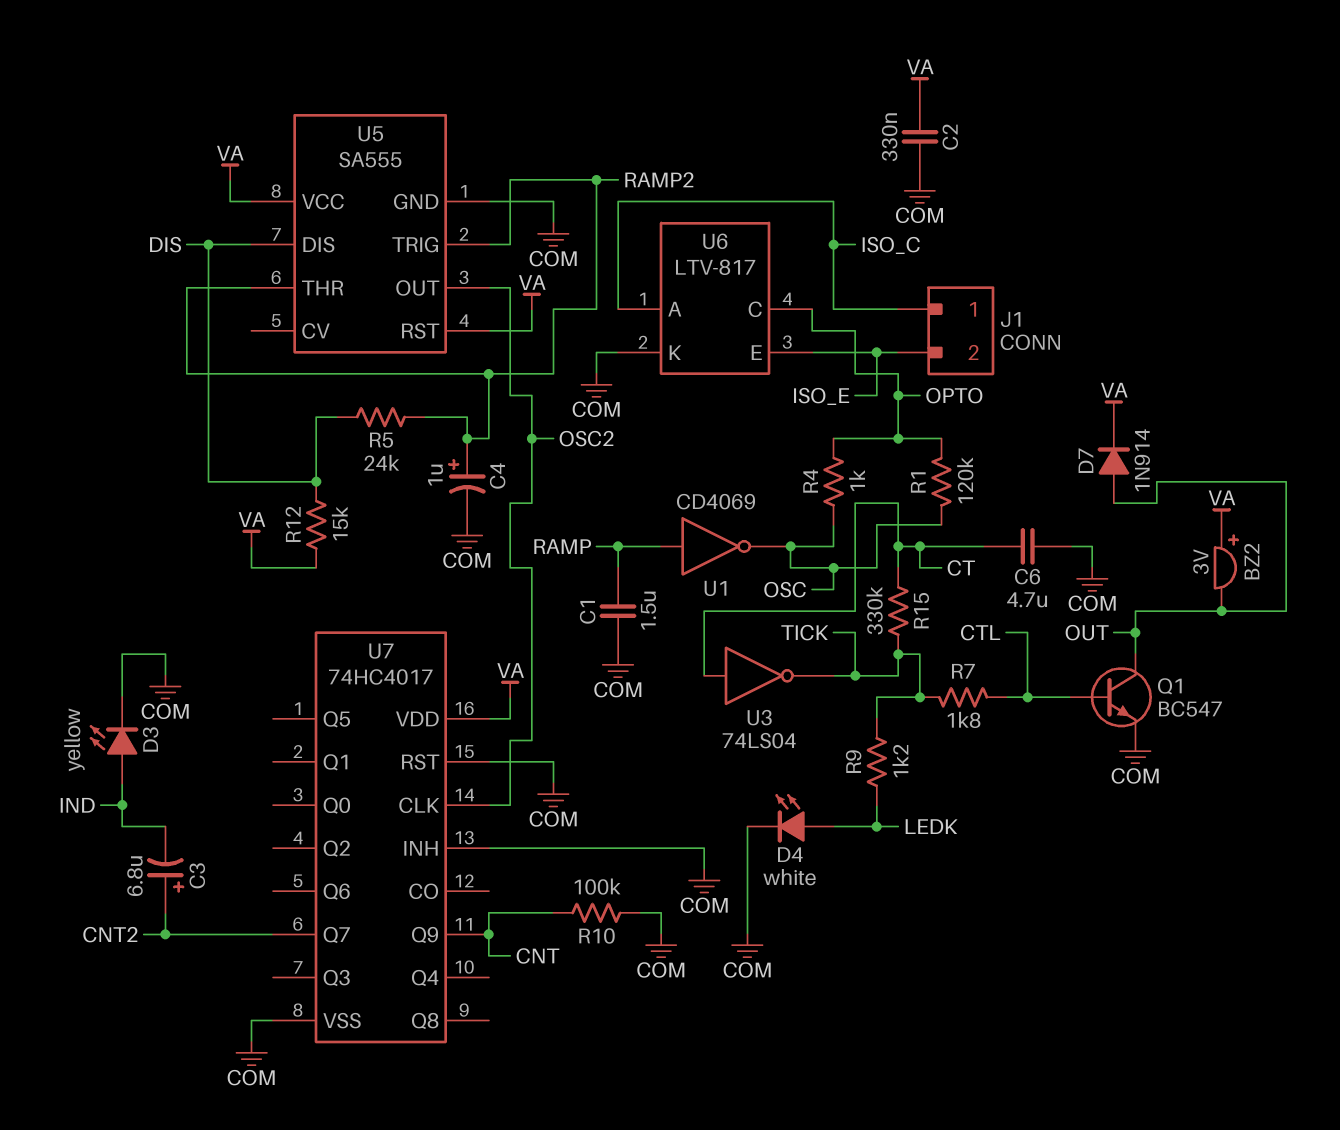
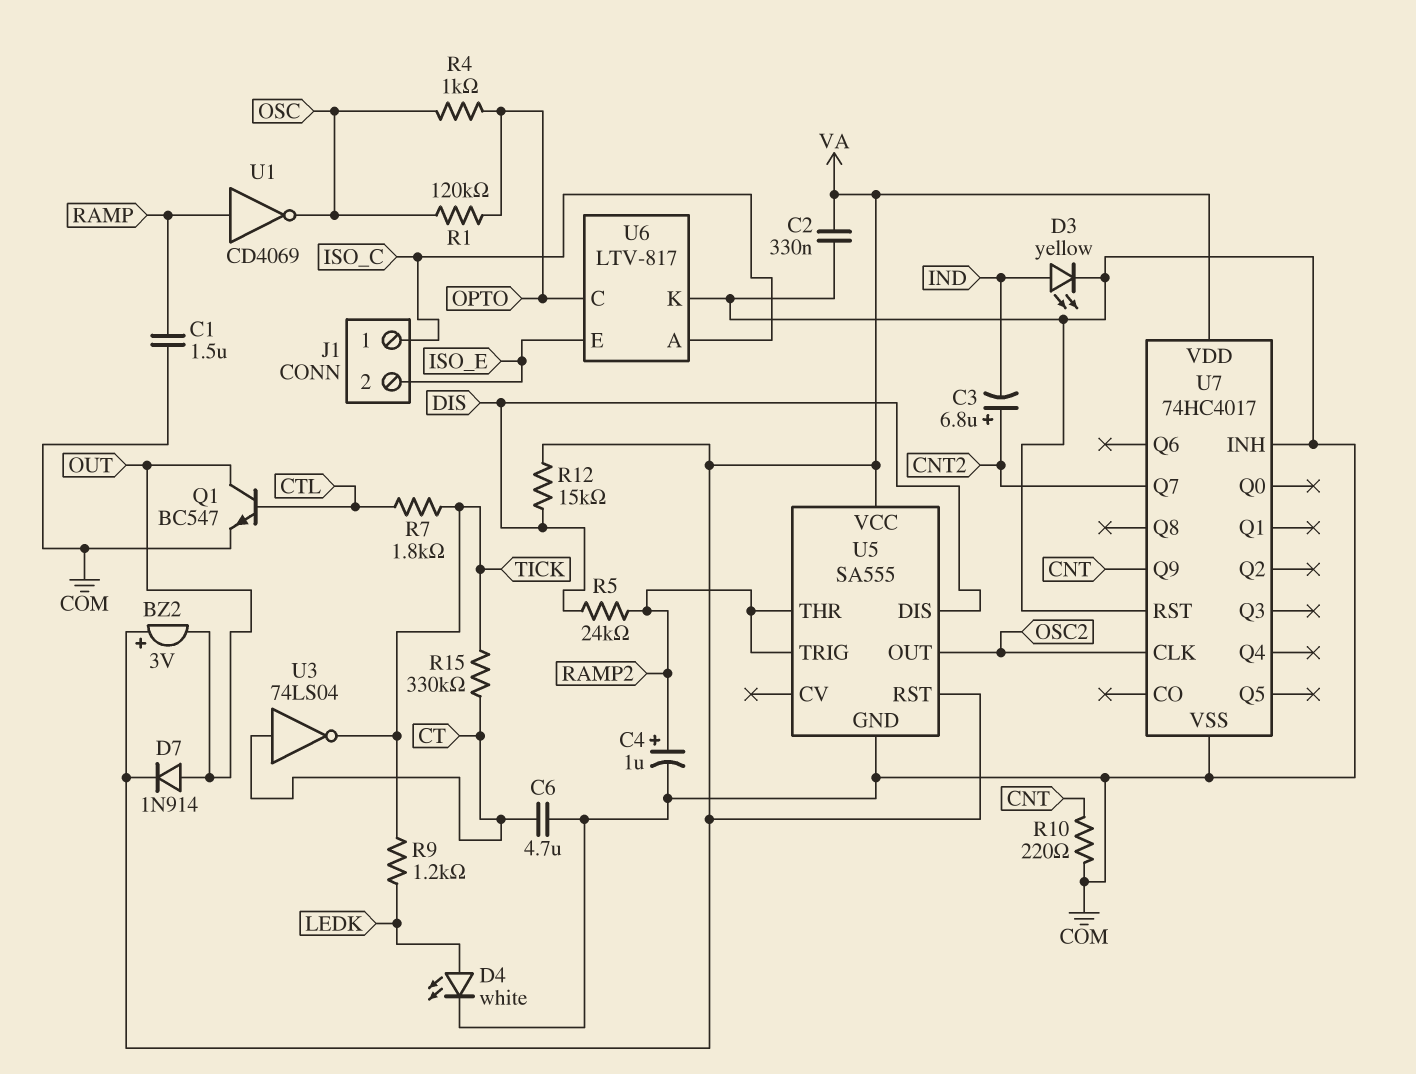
R10: 100k (CNT, COM) -> 220 (CNT, COM)

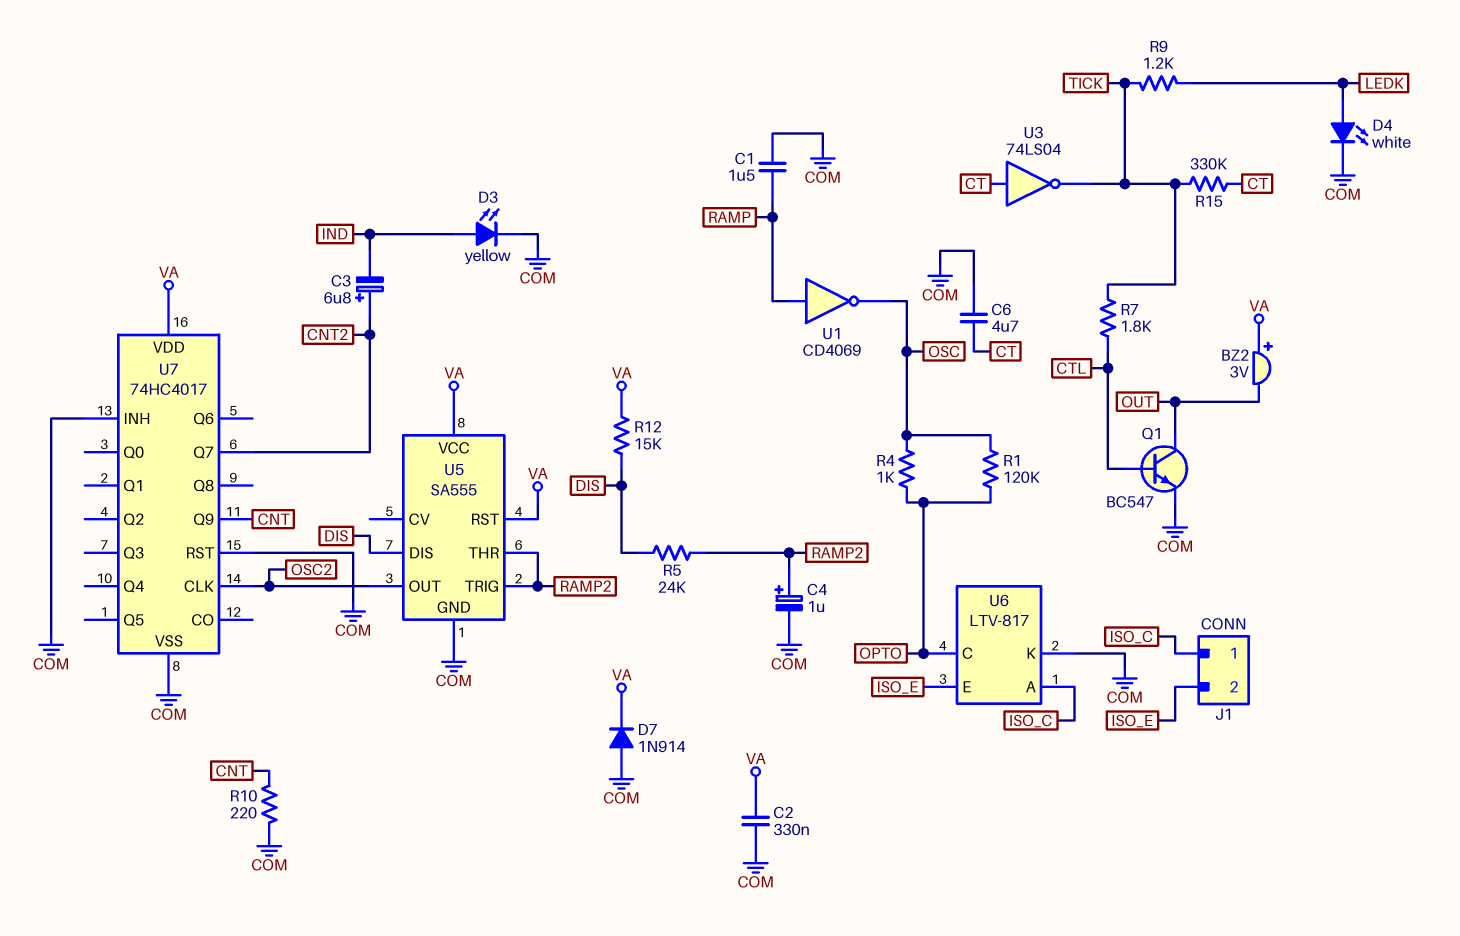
D7: diode 1N914 (A OUT, K VA) -> diode 1N914 (A COM, K VA)

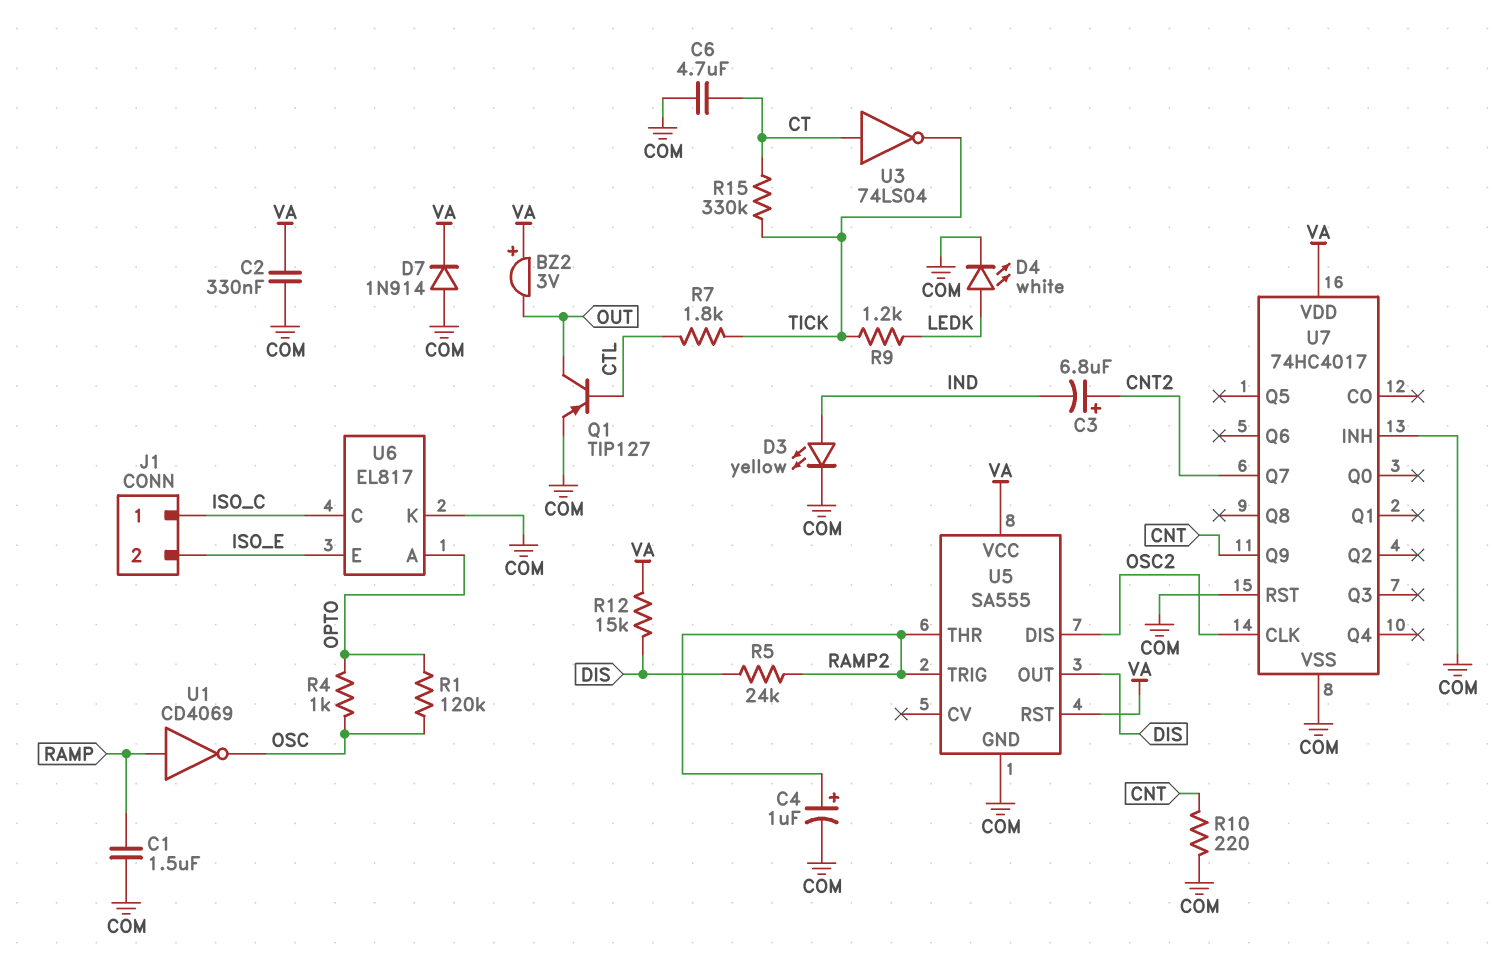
Q1: NPN BC547 (B CTL, C OUT, E COM) -> PNP TIP127 (B CTL, C OUT, E COM)
U5 pin DIS: DIS -> OSC2
U5 pin OUT: OSC2 -> DIS
U6: LTV-817 -> EL817
U6 pin A: ISO_C -> OPTO
U6 pin C: OPTO -> ISO_C

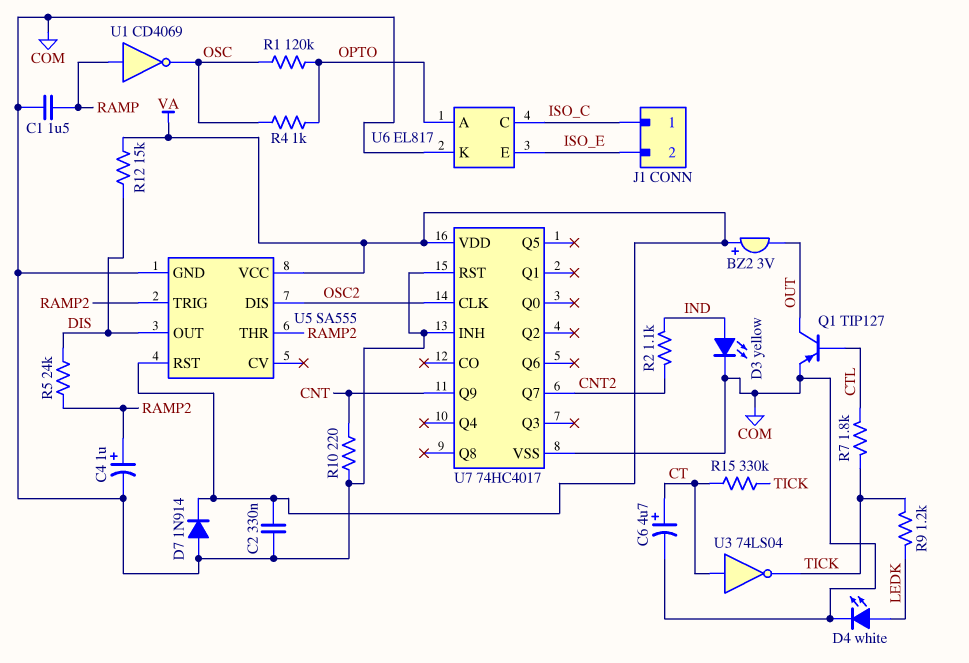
C3: 6.8uF (plus CNT2, minus IND) -> none
C6: 4.7uF (COM, CT) -> 4.7uF (plus CT, minus COM)
R2: none -> 1.1k (CNT2, IND)

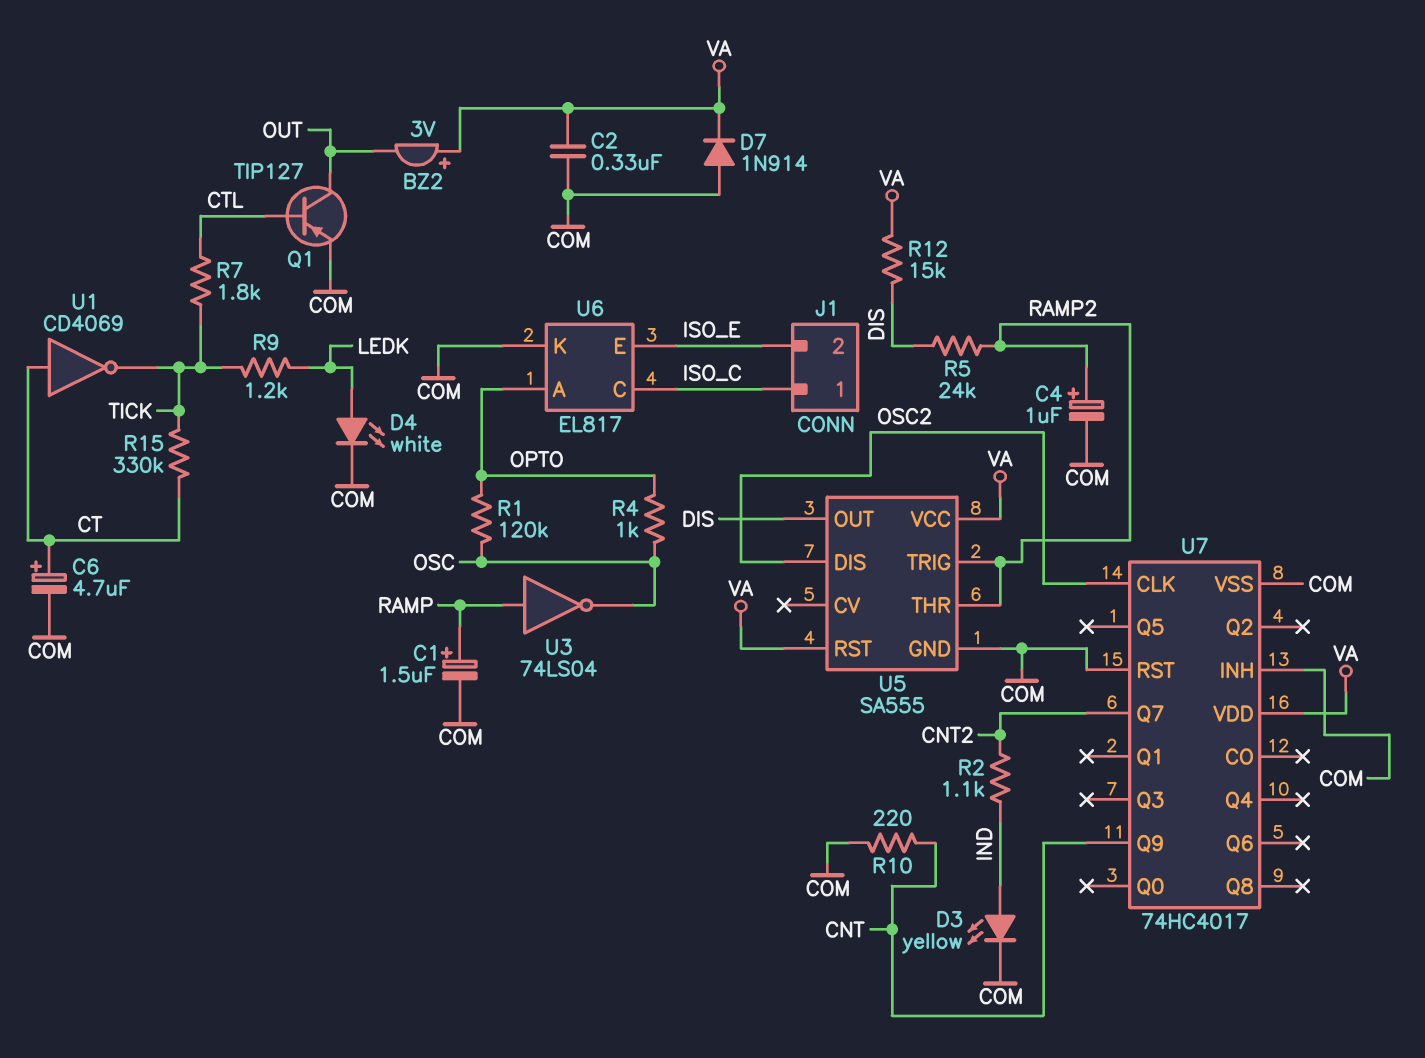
C1: 1.5uF (COM, RAMP) -> 1.5uF (plus RAMP, minus COM)
U1: NOT CD4069 (in RAMP, out OSC) -> NOT CD4069 (in CT, out TICK)
U3: NOT 74LS04 (in CT, out TICK) -> NOT 74LS04 (in RAMP, out OSC)

